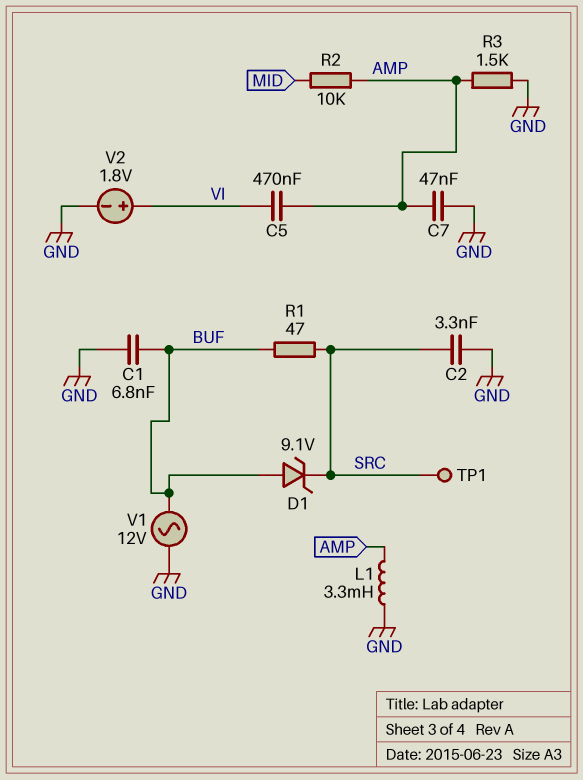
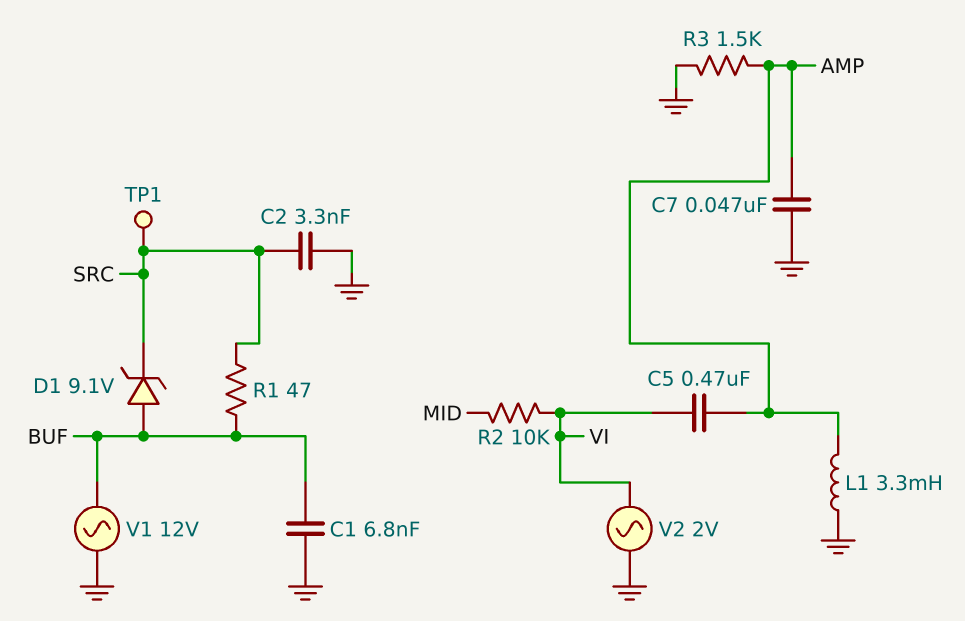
R2: 10k (AMP, MID) -> 10k (MID, VI)
V2: 1.8V (plus VI, minus GND) -> AC 2V (GND, VI)

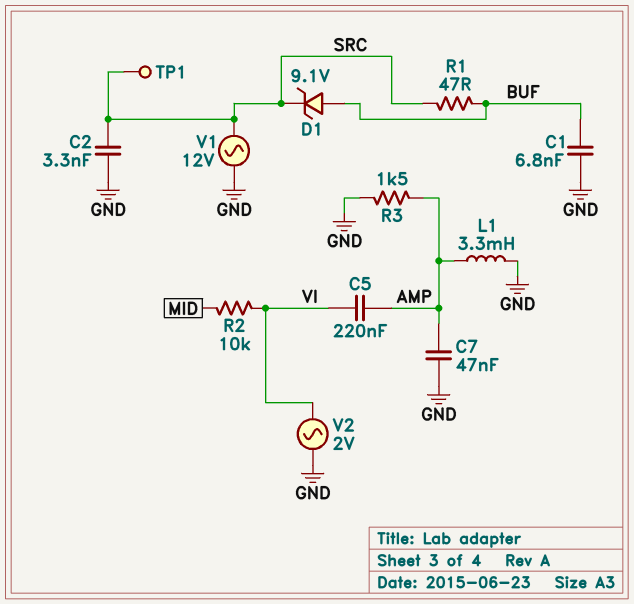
C5: 470nF (AMP, VI) -> 220nF (AMP, VI)
V1: AC 12V (BUF, GND) -> AC 12V (GND, SRC)

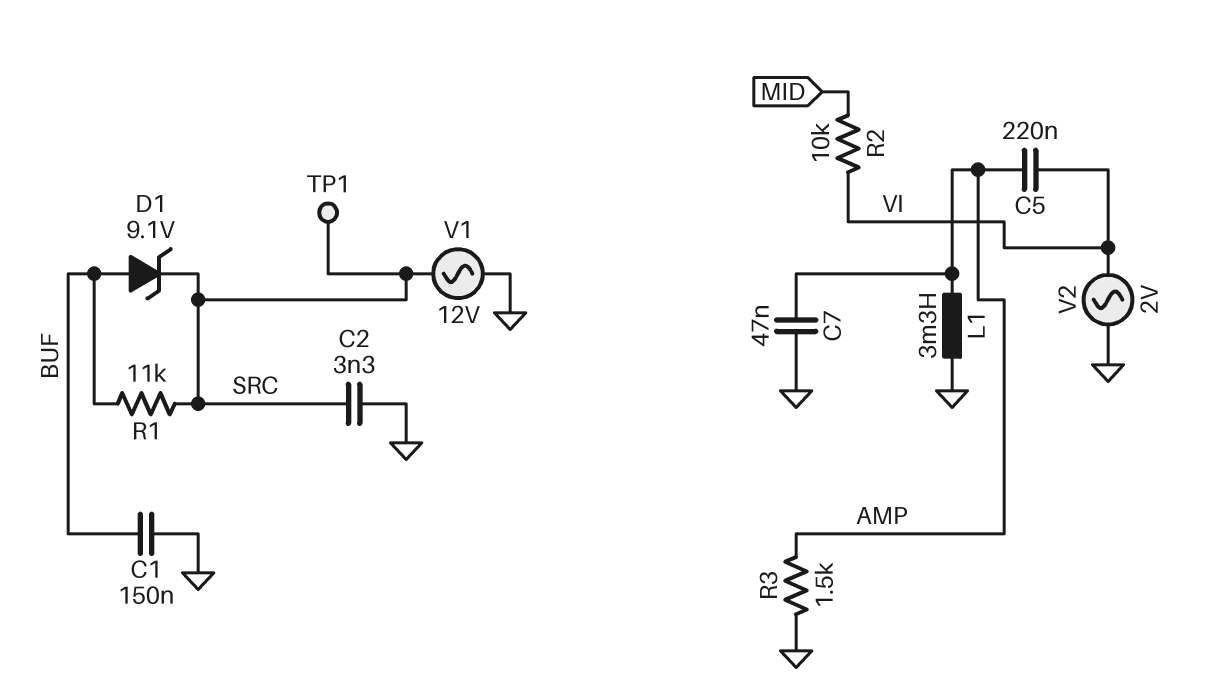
C1: 6.8nF (BUF, GND) -> 150nF (BUF, GND)
R1: 47 (BUF, SRC) -> 11k (BUF, SRC)

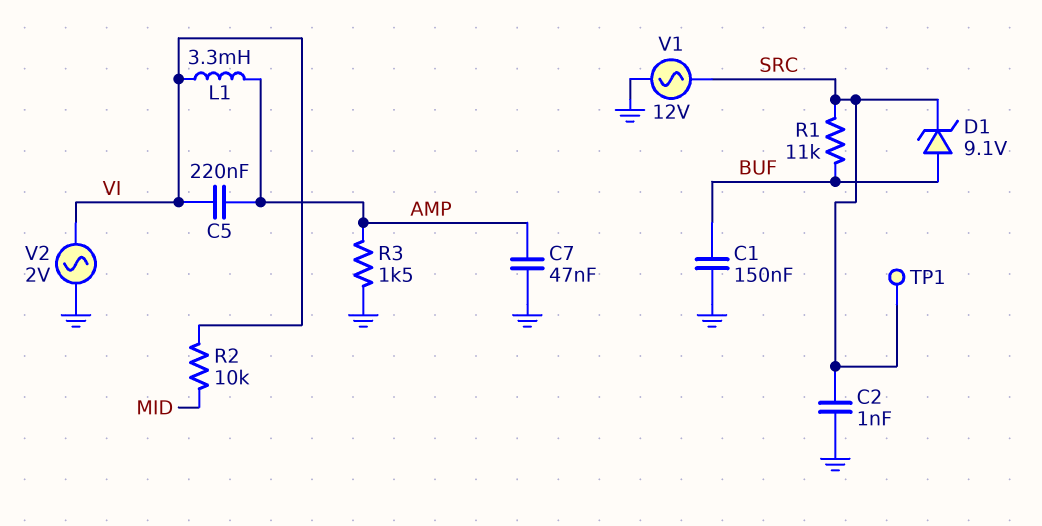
C2: 3.3nF (GND, SRC) -> 1nF (GND, SRC)
L1: 3.3mH (AMP, GND) -> 3.3mH (AMP, VI)

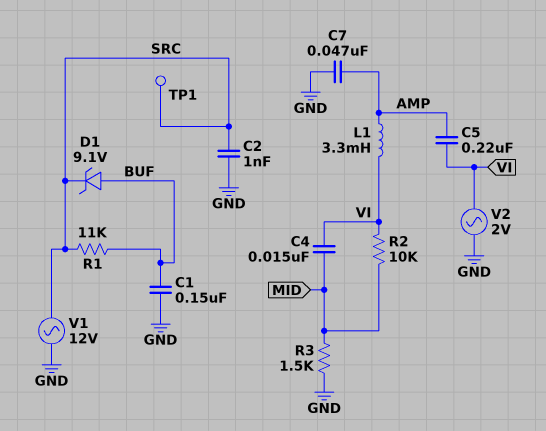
C4: none -> 15nF (MID, VI)
R3: 1.5k (AMP, GND) -> 1.5k (GND, MID)

